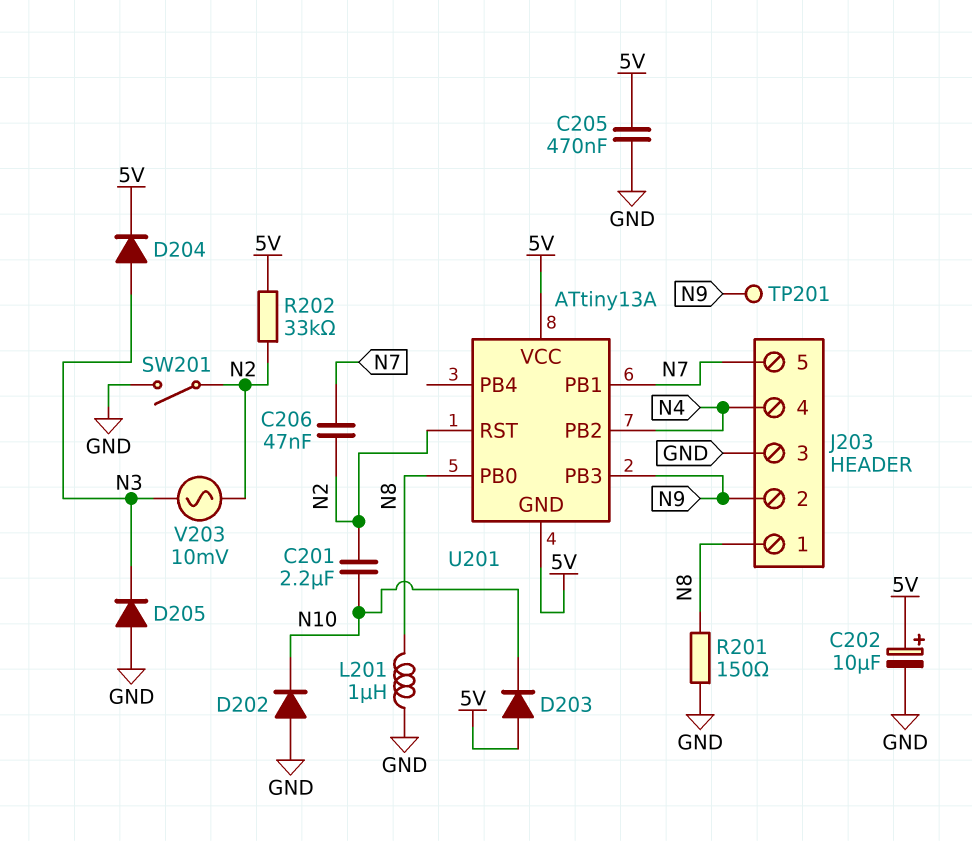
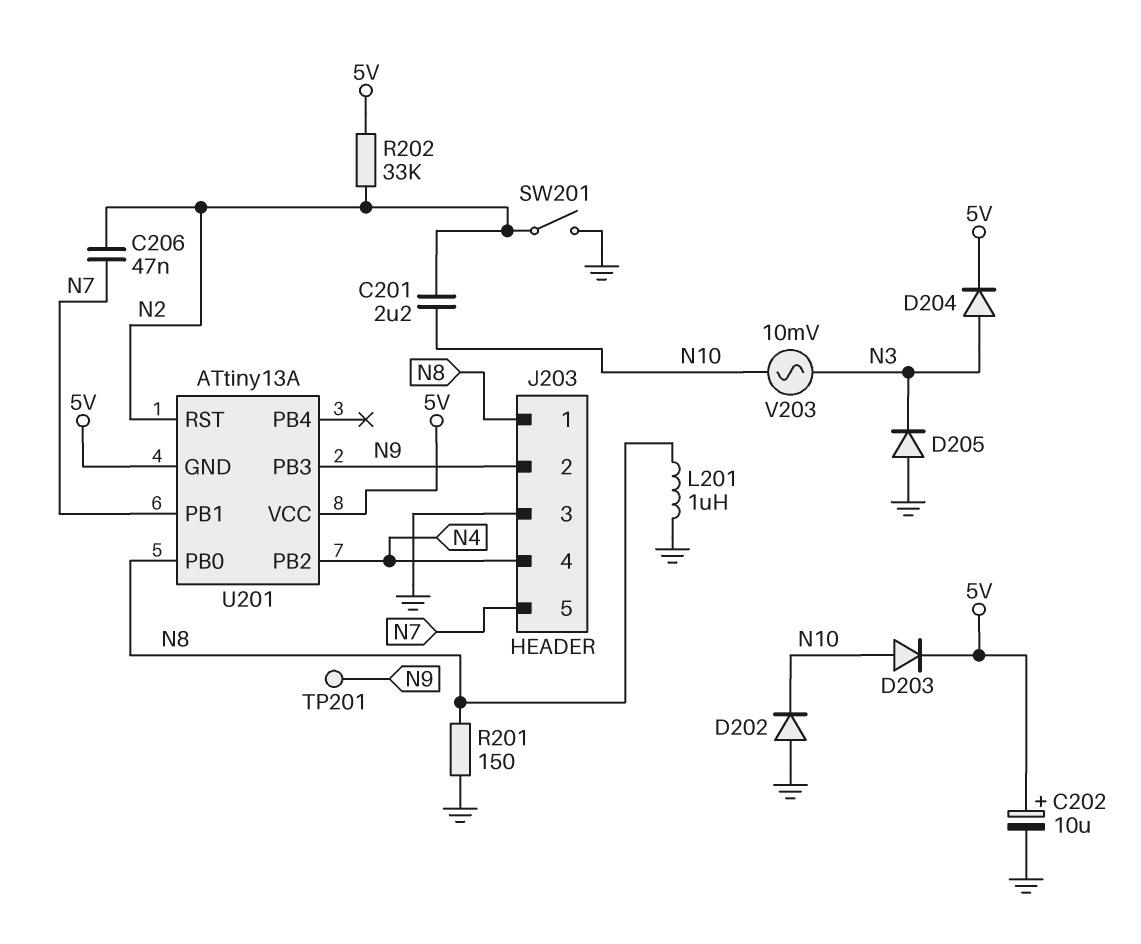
C205: 470nF (5V, GND) -> none
D203: diode (A 5V, K N10) -> diode (A N10, K 5V)
V203: AC 10mV (N2, N3) -> AC 10mV (N3, N10)

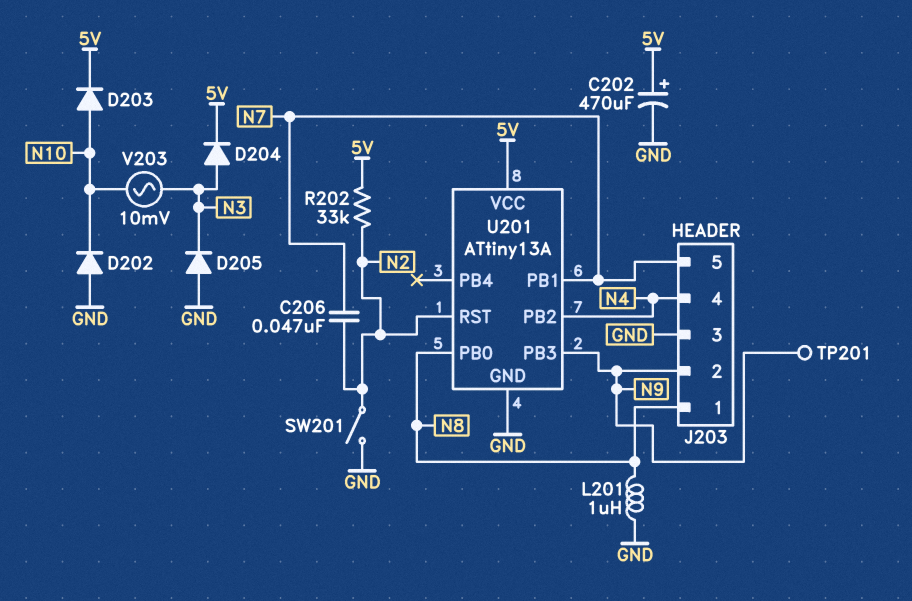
C201: 2.2uF (N2, N10) -> none
C202: 10uF (plus 5V, minus GND) -> 470uF (plus 5V, minus GND)
R201: 150 (GND, N8) -> none
U201 pin GND: 5V -> GND

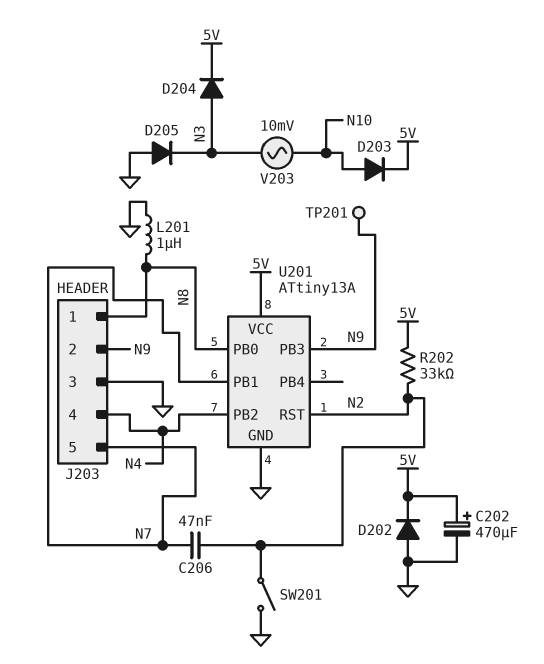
D202: diode (A GND, K N10) -> diode (A GND, K 5V)

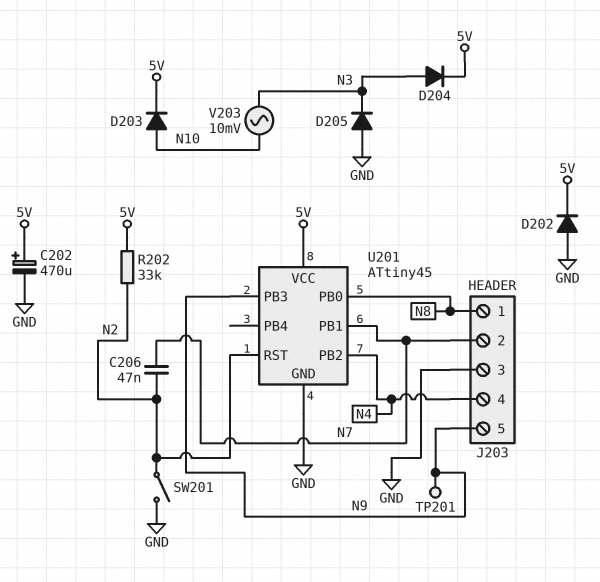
J203 pin 2: N9 -> N7
J203 pin 5: N7 -> N9
L201: 1uH (GND, N8) -> none
U201: ATtiny13A -> ATtiny45

